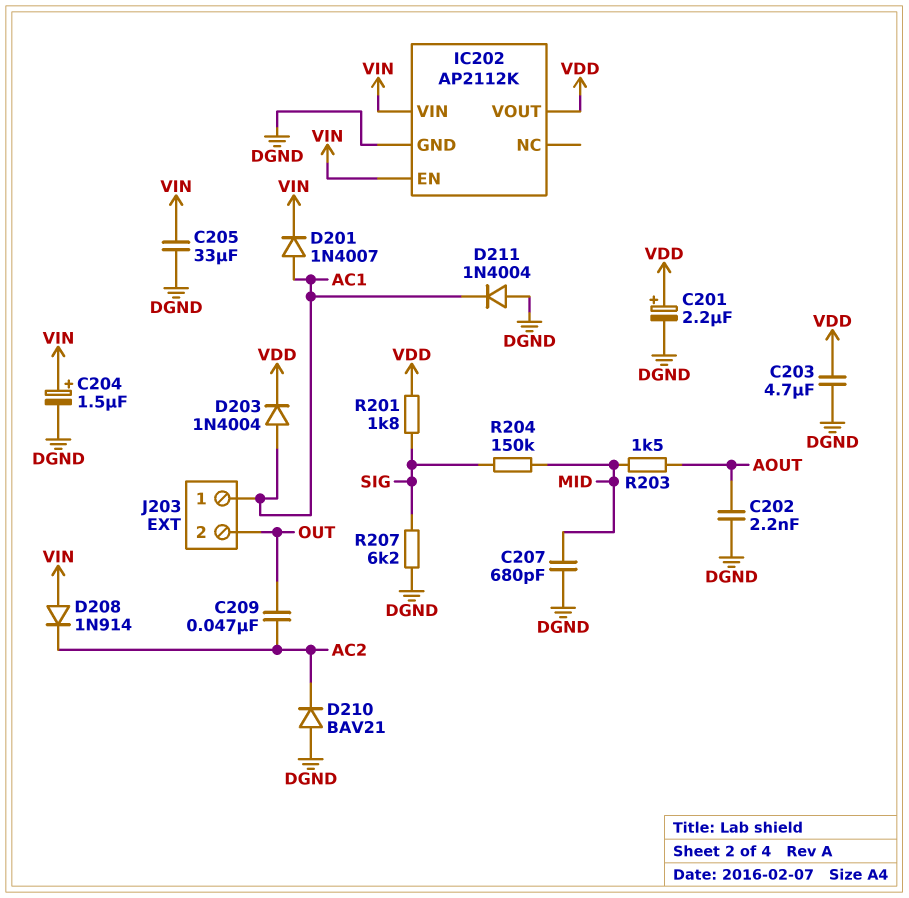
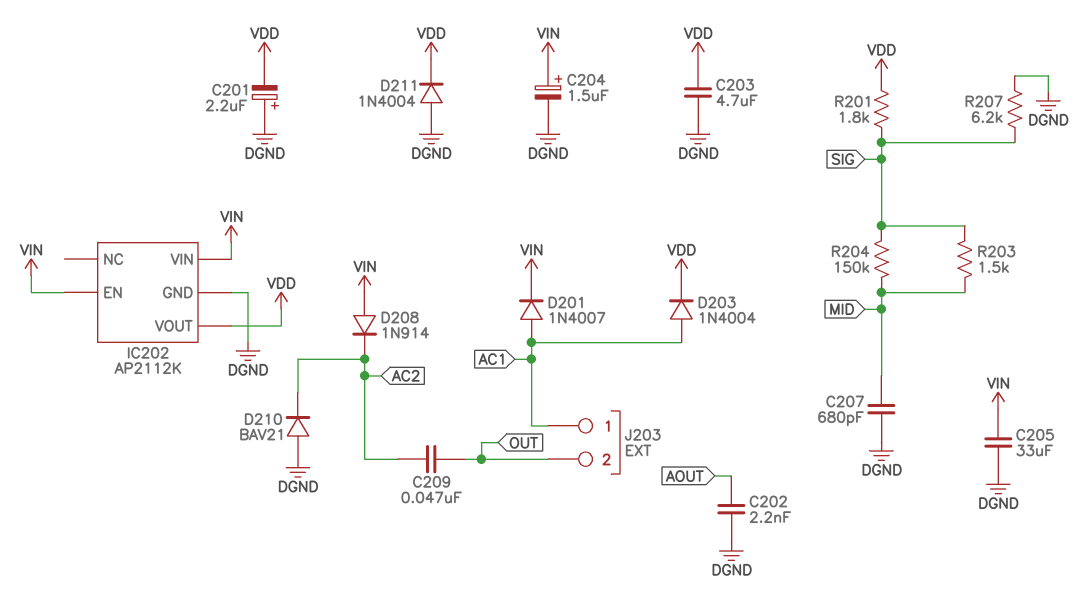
C201: 2.2uF (plus VDD, minus DGND) -> 2.2uF (plus DGND, minus VDD)
D211: diode 1N4004 (A DGND, K AC1) -> diode 1N4004 (A DGND, K VDD)
R203: 1.5k (AOUT, MID) -> 1.5k (MID, SIG)

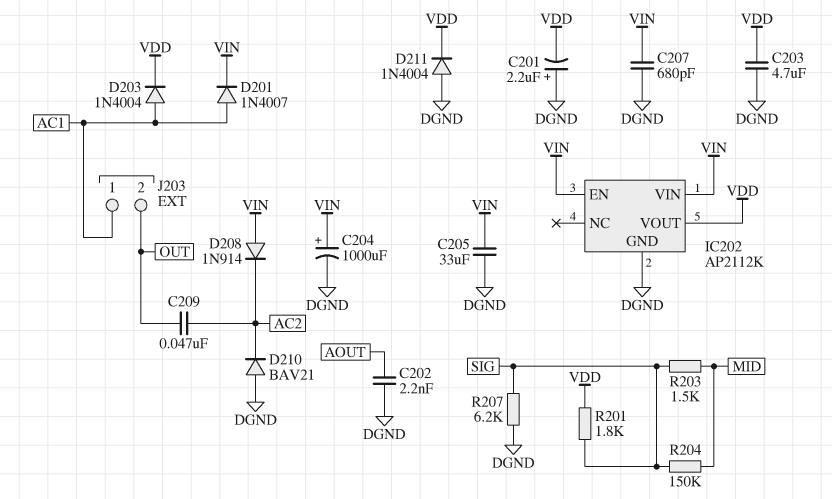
C204: 1.5uF (plus VIN, minus DGND) -> 1000uF (plus VIN, minus DGND)
C207: 680pF (DGND, MID) -> 680pF (DGND, VIN)

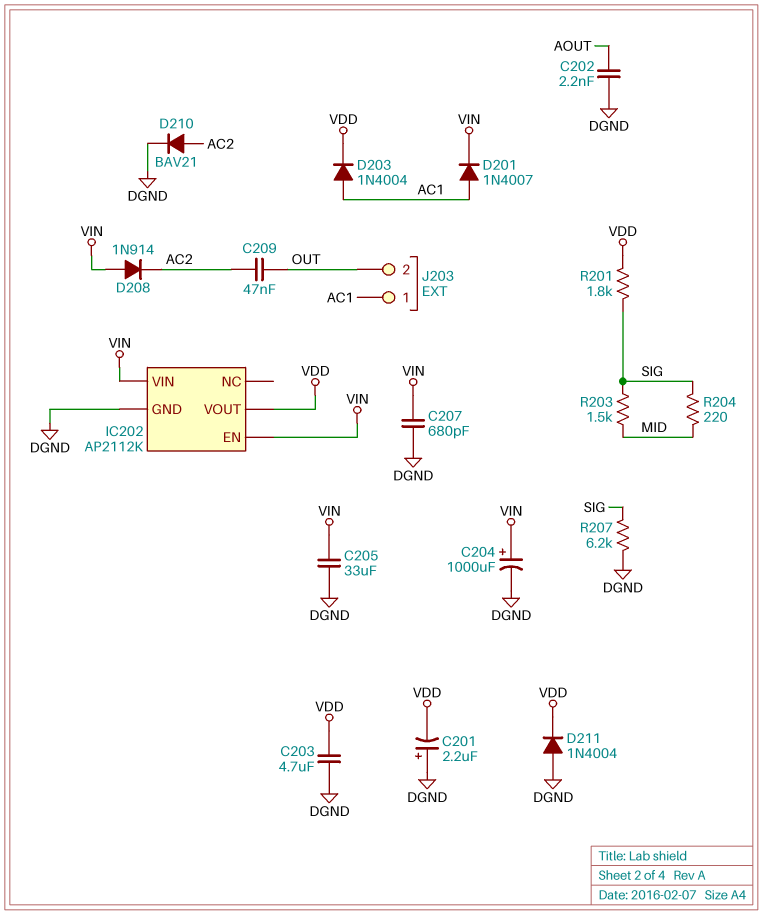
D210: diode BAV21 (A DGND, K AC2) -> diode BAV21 (A AC2, K DGND)
R204: 150k (MID, SIG) -> 220 (MID, SIG)

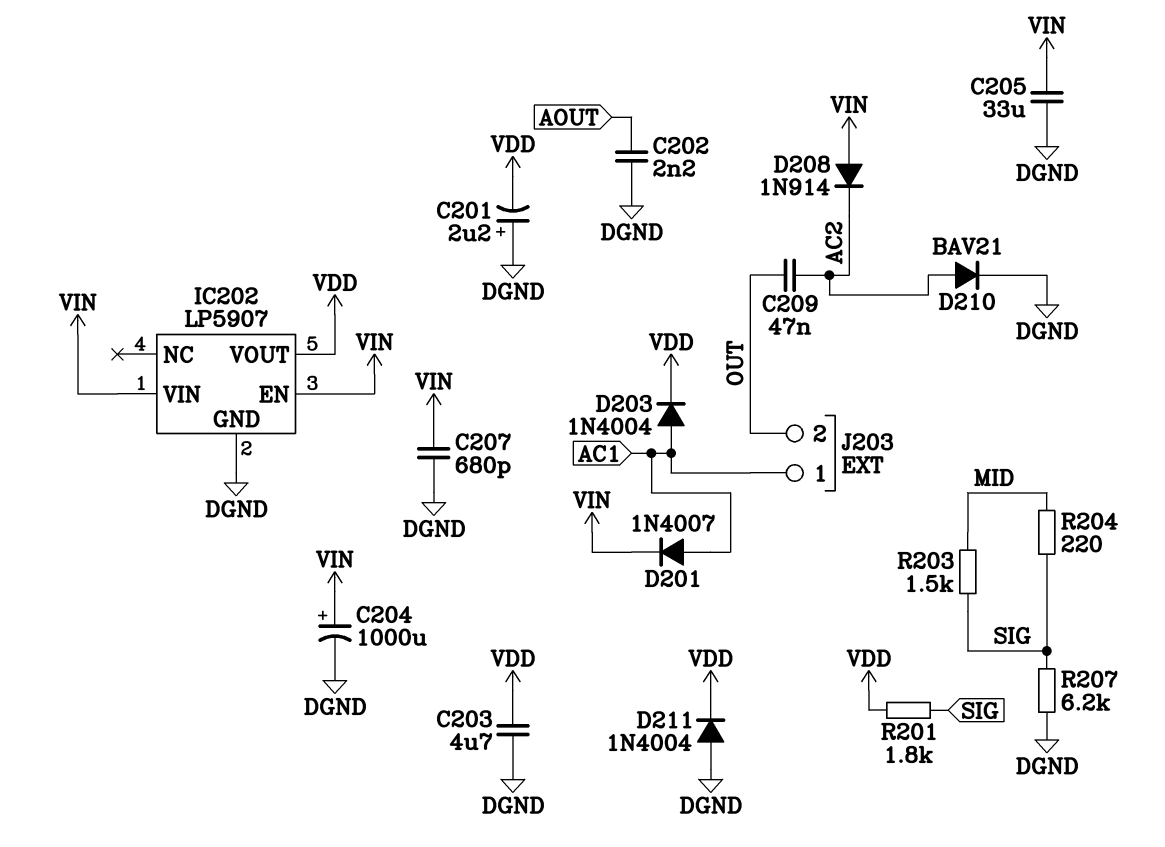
IC202: AP2112K -> LP5907

